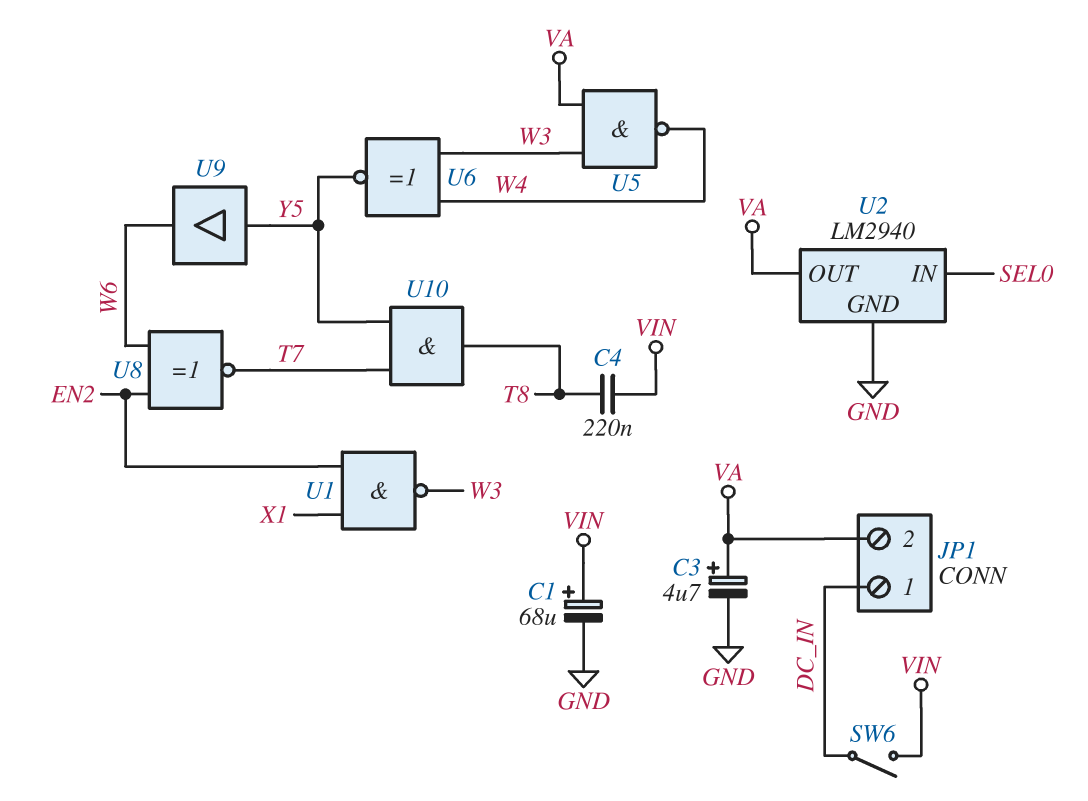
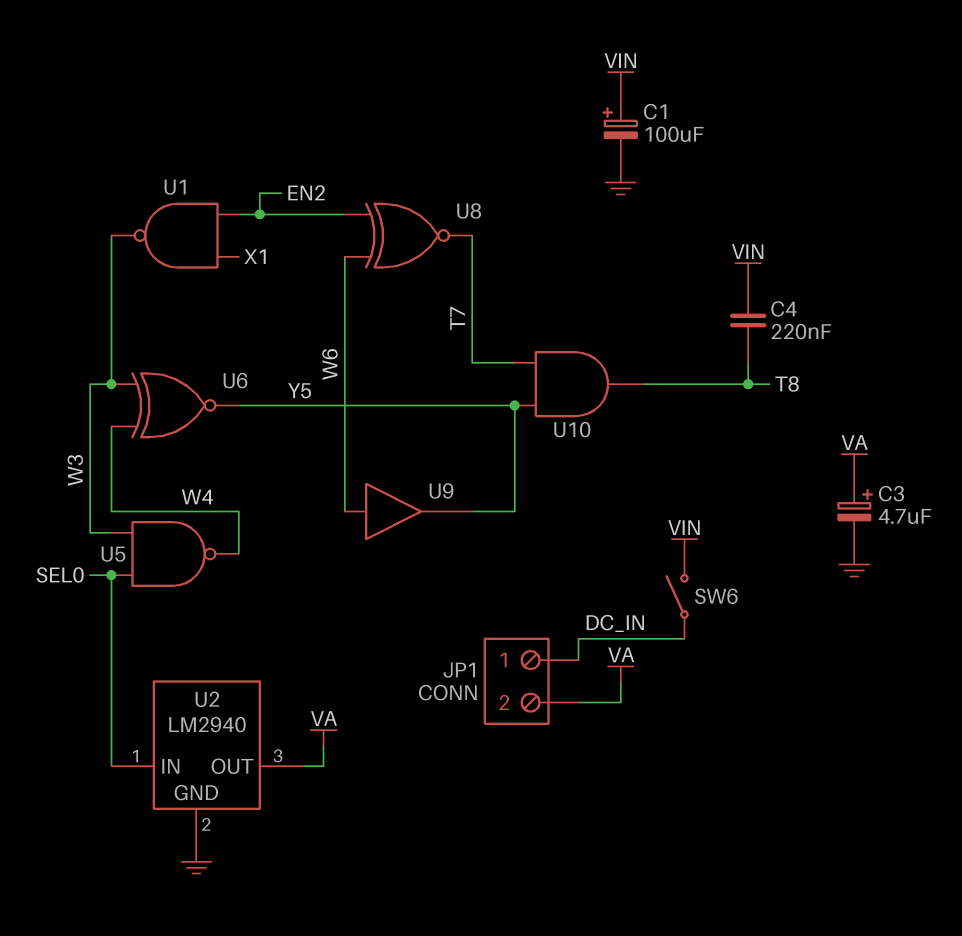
C1: 68uF (plus VIN, minus GND) -> 100uF (plus VIN, minus GND)
U5: NAND (in VA, in W3, out W4) -> NAND (in SEL0, in W3, out W4)
U9: buffer (in Y5, out W6) -> buffer (in W6, out Y5)

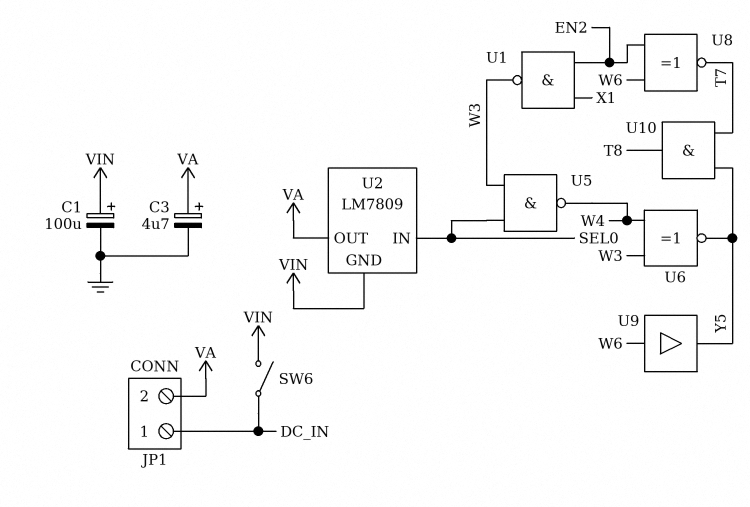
C4: 220nF (T8, VIN) -> none
U2: LM2940 -> LM7809
U2 pin GND: GND -> VIN

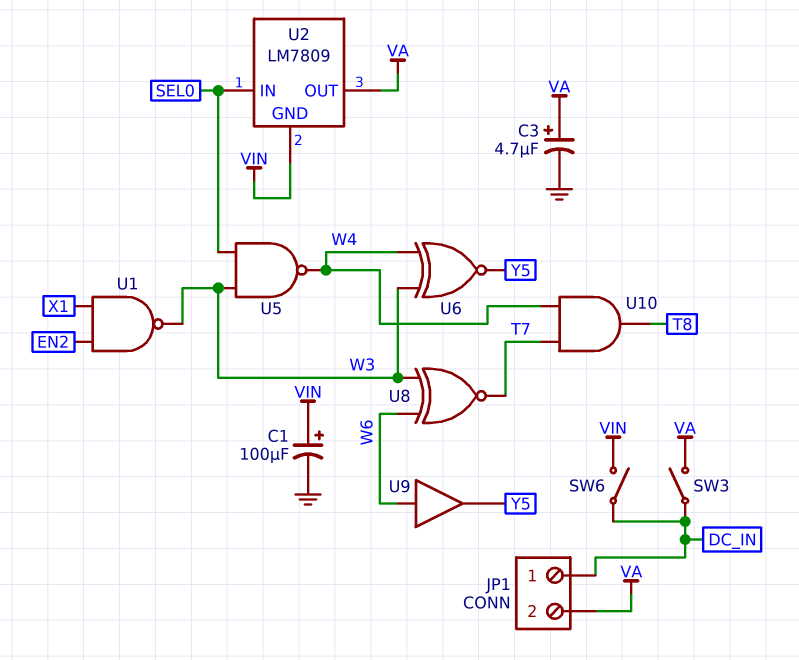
SW3: none -> switch (DC_IN, VA)
U8: XNOR (in EN2, in W6, out T7) -> XNOR (in W3, in W6, out T7)
U10: AND (in T7, in Y5, out T8) -> AND (in T7, in W4, out T8)

